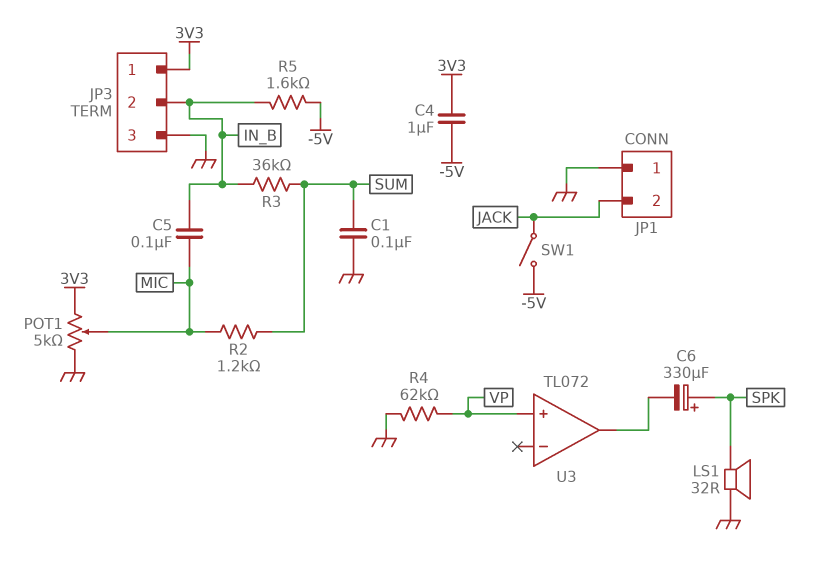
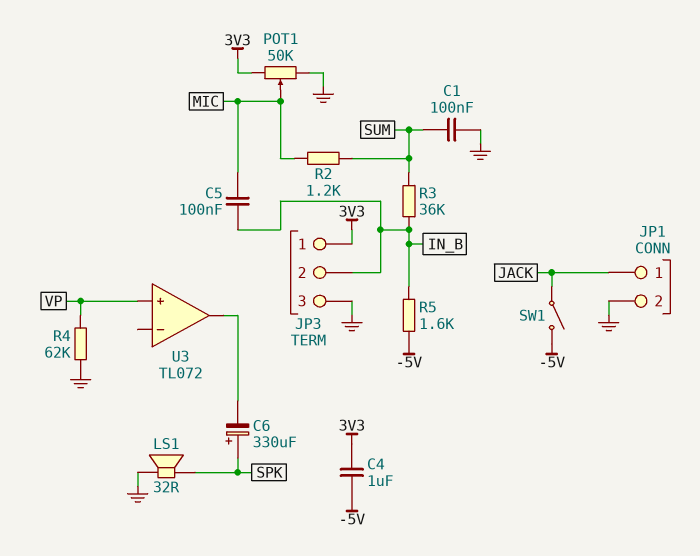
JP1 pin 1: GND -> JACK
JP1 pin 2: JACK -> GND
POT1: 5k (3V3, GND, wiper MIC) -> 50k (3V3, GND, wiper MIC)

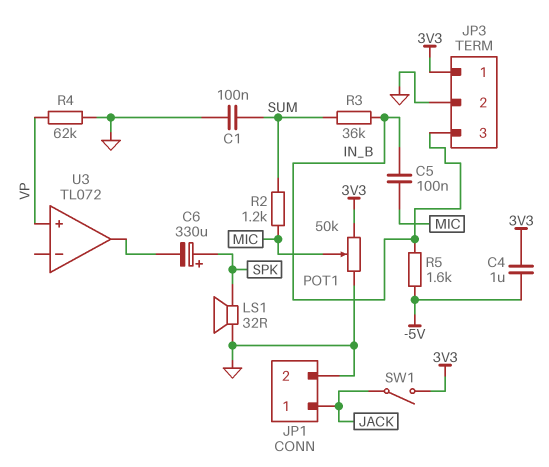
JP3 pin 2: IN_B -> GND
JP3 pin 3: GND -> IN_B
SW1: switch (-5V, JACK) -> switch (3V3, JACK)

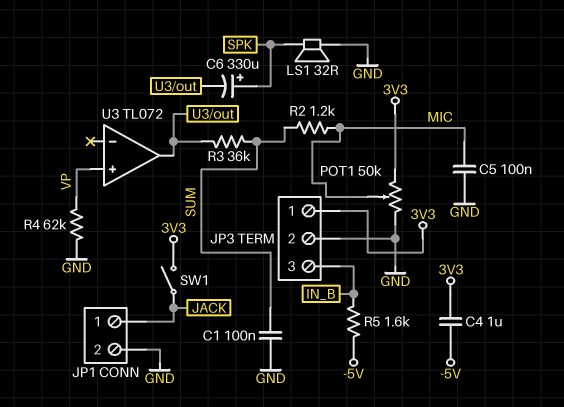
C5: 100nF (IN_B, MIC) -> 100nF (GND, MIC)
R3: 36k (IN_B, SUM) -> 36k (SUM, U3/out)

